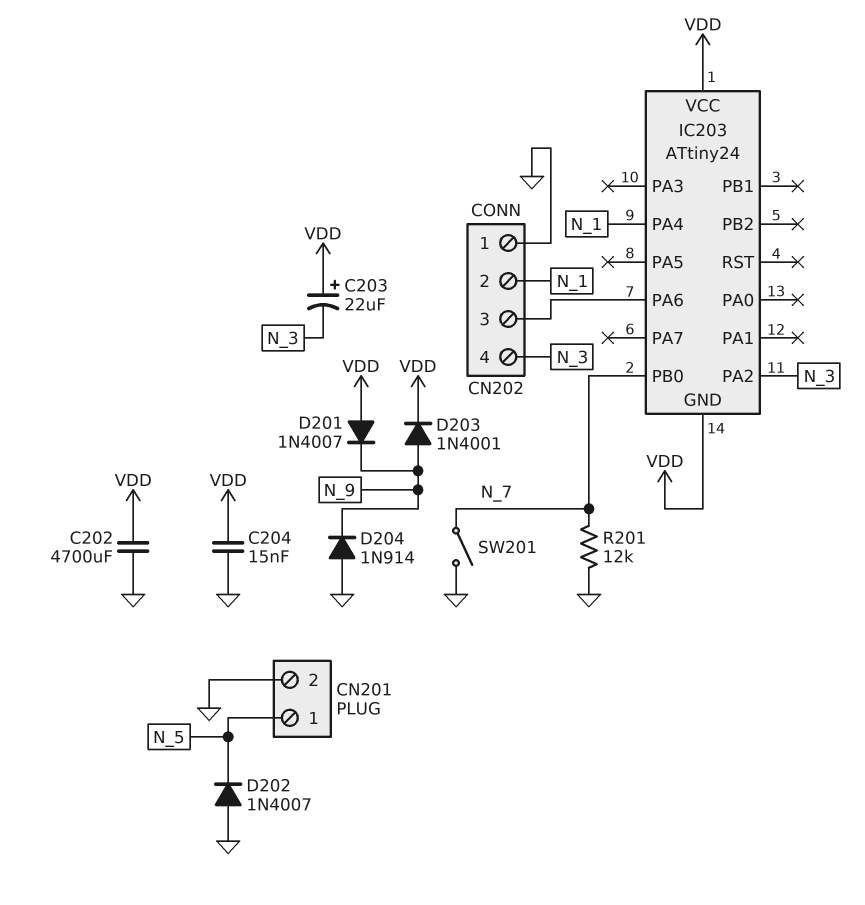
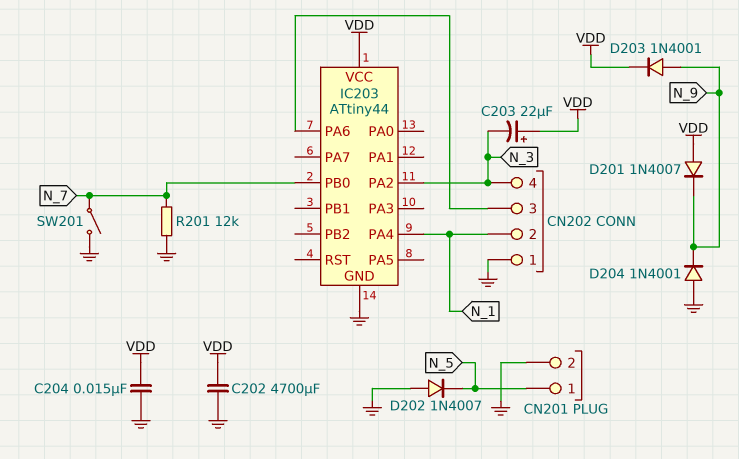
D204: diode 1N914 (A GND, K N_9) -> diode 1N4001 (A GND, K N_9)
IC203: ATtiny24 -> ATtiny44
IC203 pin GND: VDD -> GND

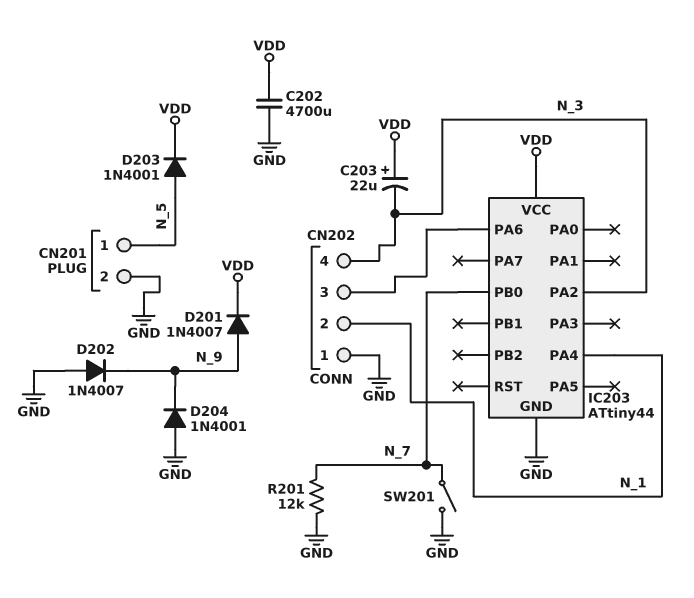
C204: 15nF (GND, VDD) -> none
D201: diode 1N4007 (A VDD, K N_9) -> diode 1N4007 (A N_9, K VDD)
D202: diode 1N4007 (A GND, K N_5) -> diode 1N4007 (A GND, K N_9)
D203: diode 1N4001 (A N_9, K VDD) -> diode 1N4001 (A N_5, K VDD)

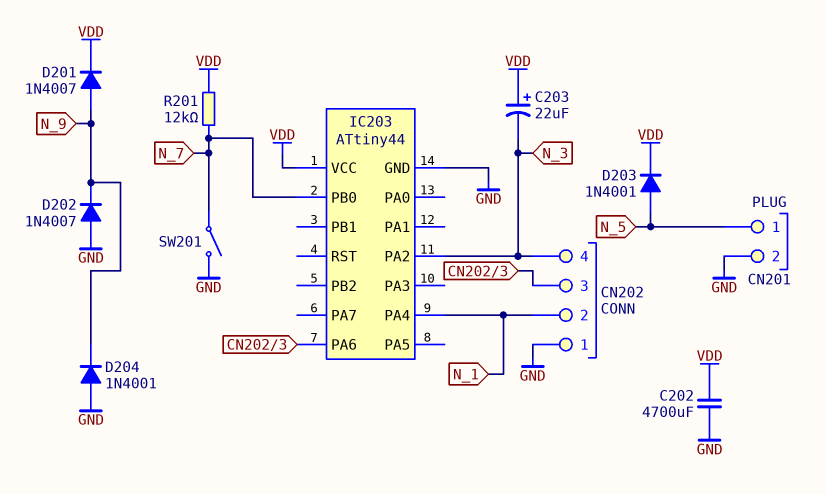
R201: 12k (GND, N_7) -> 12k (N_7, VDD)

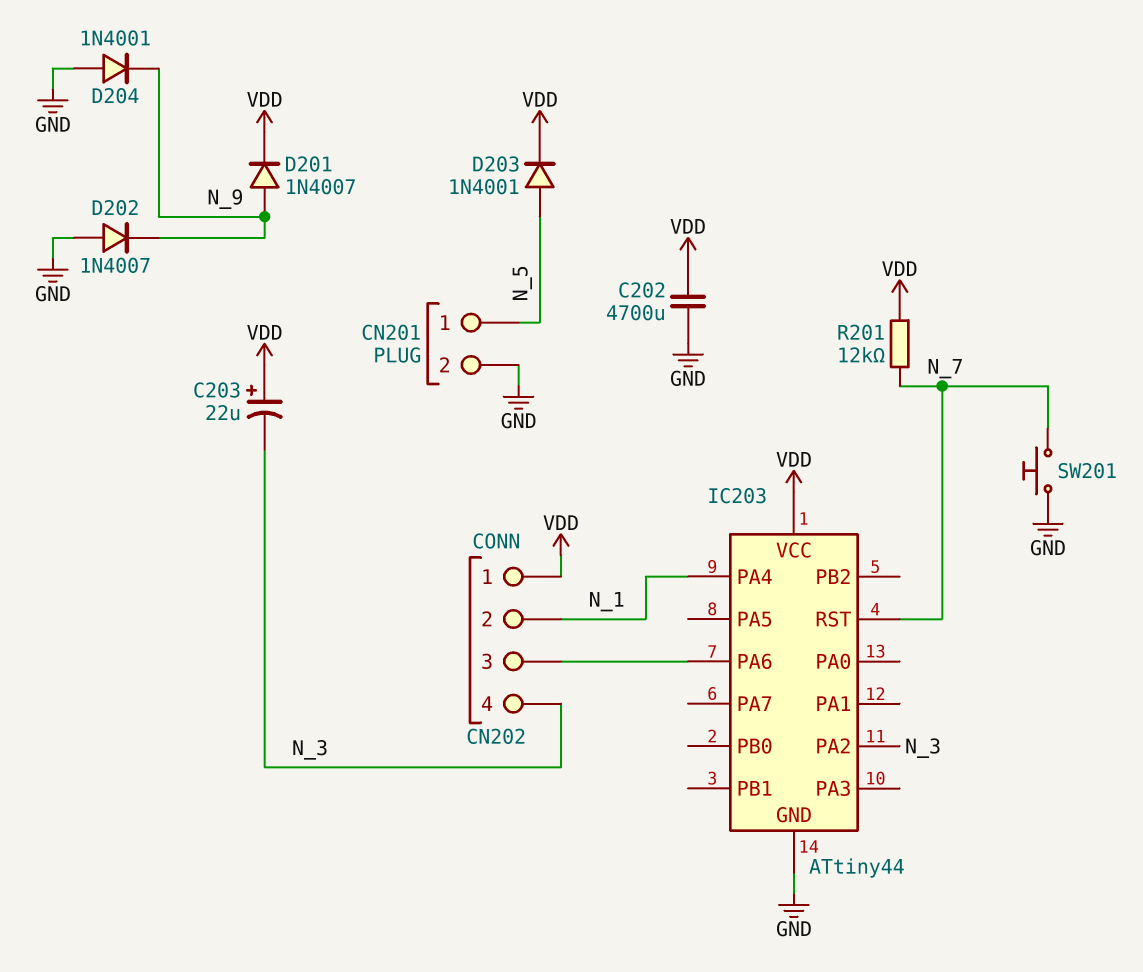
CN202 pin 1: GND -> VDD
IC203 pin PB0: N_7 -> none
IC203 pin RST: none -> N_7
SW201: switch (GND, N_7) -> button (GND, N_7)

